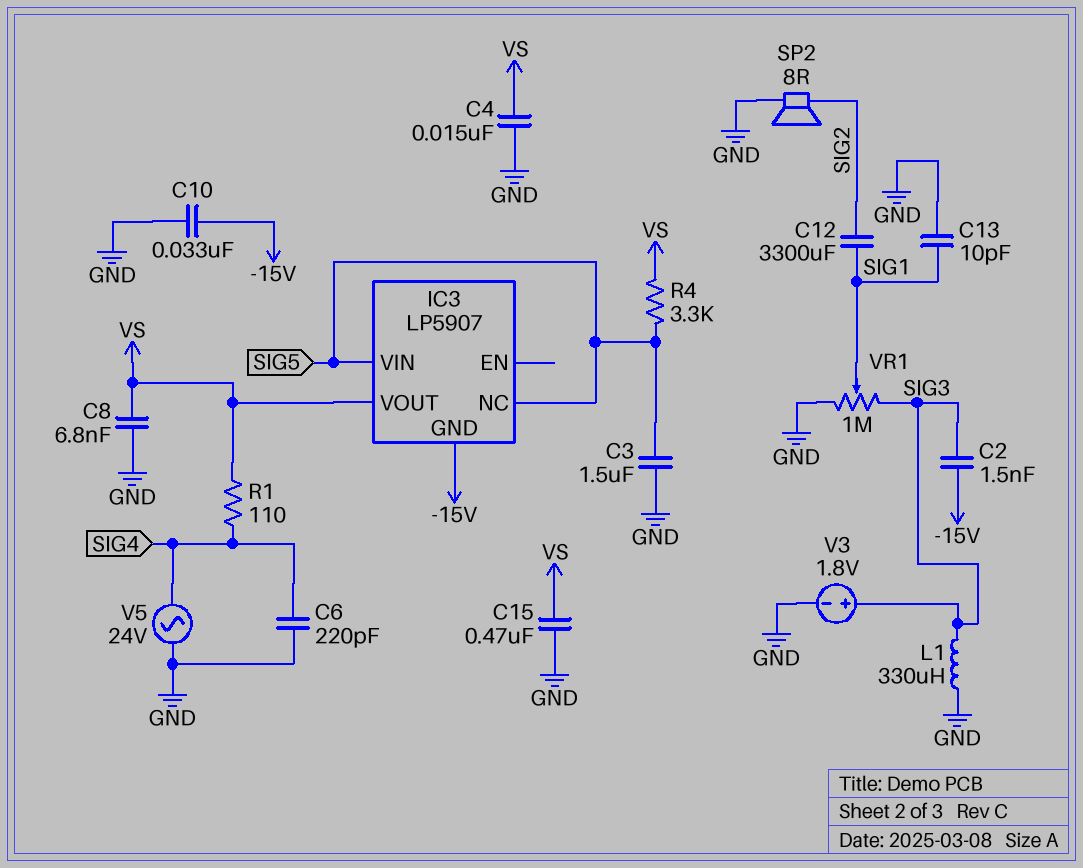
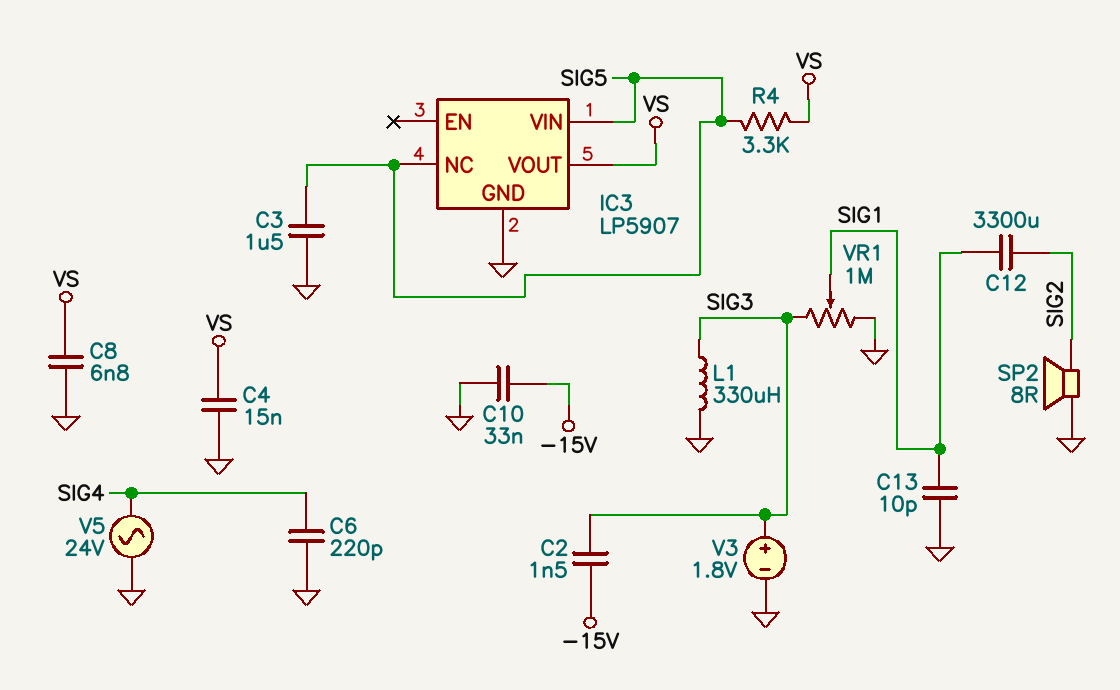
C15: 470nF (GND, VS) -> none
IC3 pin GND: -15V -> GND
R1: 110 (SIG4, VS) -> none

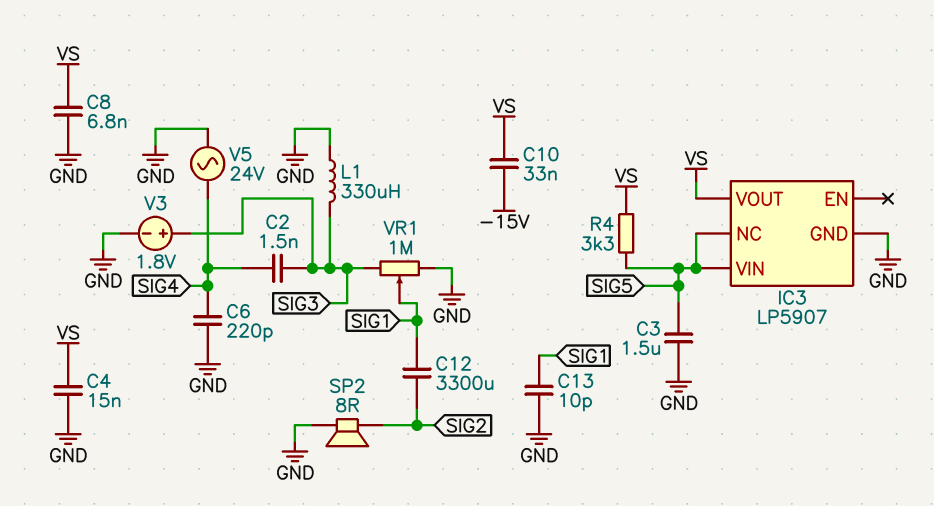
C2: 1.5nF (-15V, SIG3) -> 1.5nF (SIG3, SIG4)
C10: 33nF (-15V, GND) -> 33nF (-15V, VS)

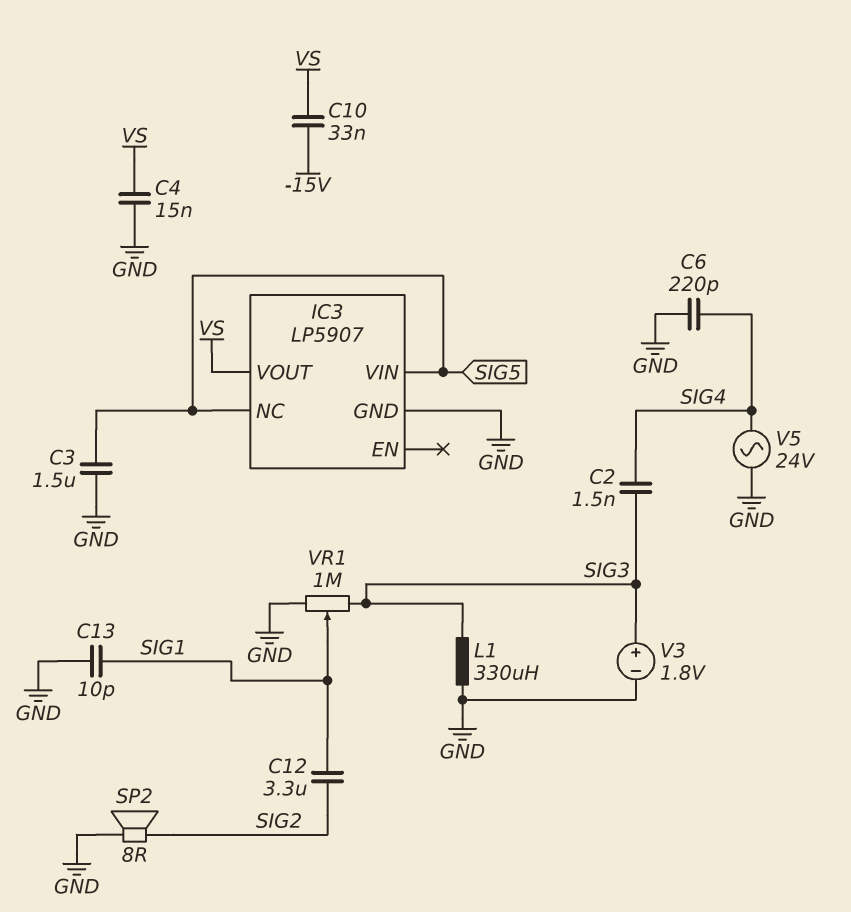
C8: 6.8nF (GND, VS) -> none
C12: 3300uF (SIG1, SIG2) -> 3.3uF (SIG1, SIG2)
R4: 3.3k (SIG5, VS) -> none

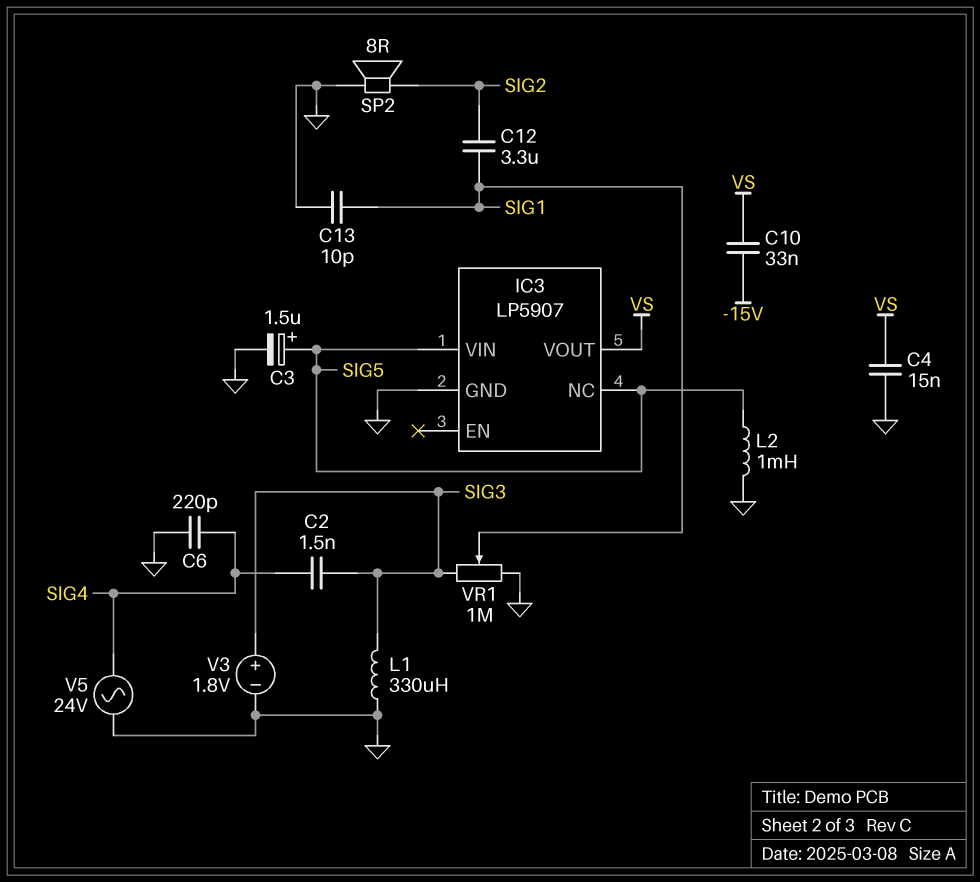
C3: 1.5uF (GND, SIG5) -> 1.5uF (plus SIG5, minus GND)
L2: none -> 1mH (GND, SIG5)

